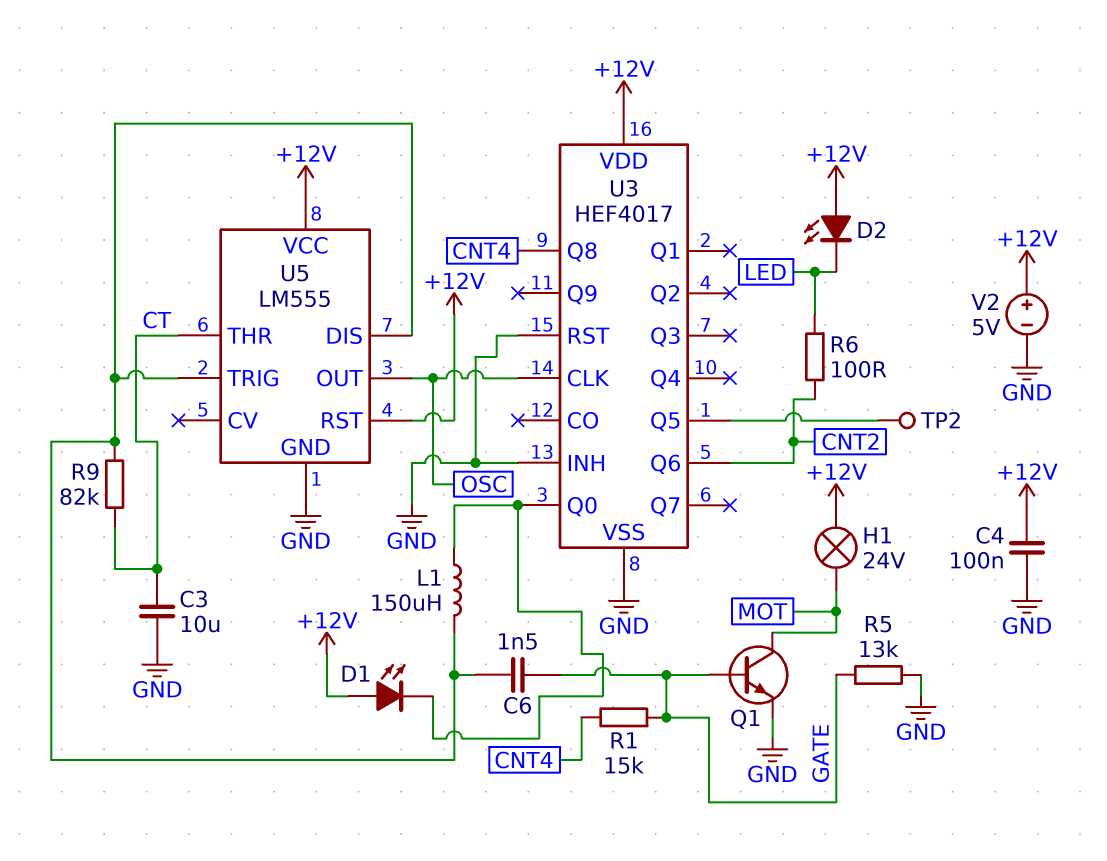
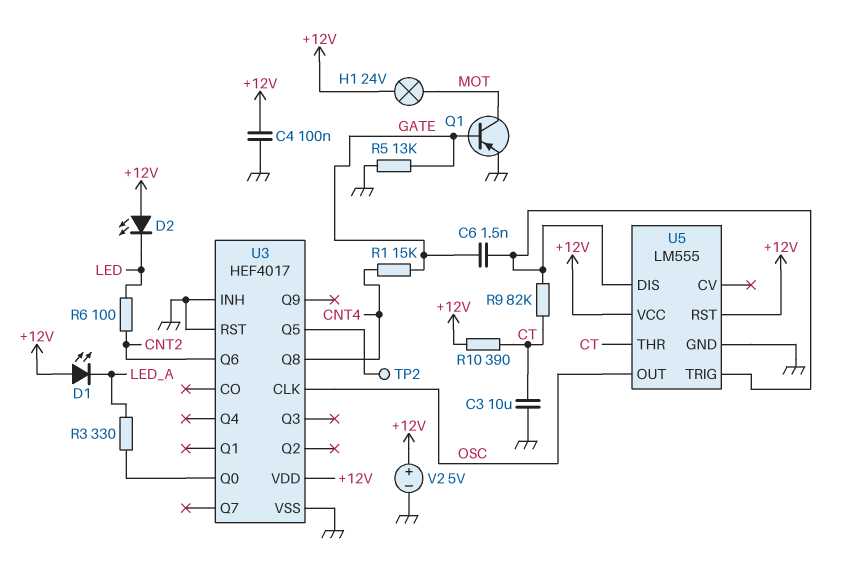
D1: LED (A +12V, K U3/Q0) -> LED (A +12V, K LED_A)
L1: 150uH (U3/Q0, U5/DIS) -> none
Q1: NPN (B GATE, C MOT, E GND) -> PNP (B GATE, C MOT, E GND)
R3: none -> 330 (LED_A, U3/Q0)
R10: none -> 390 (+12V, CT)

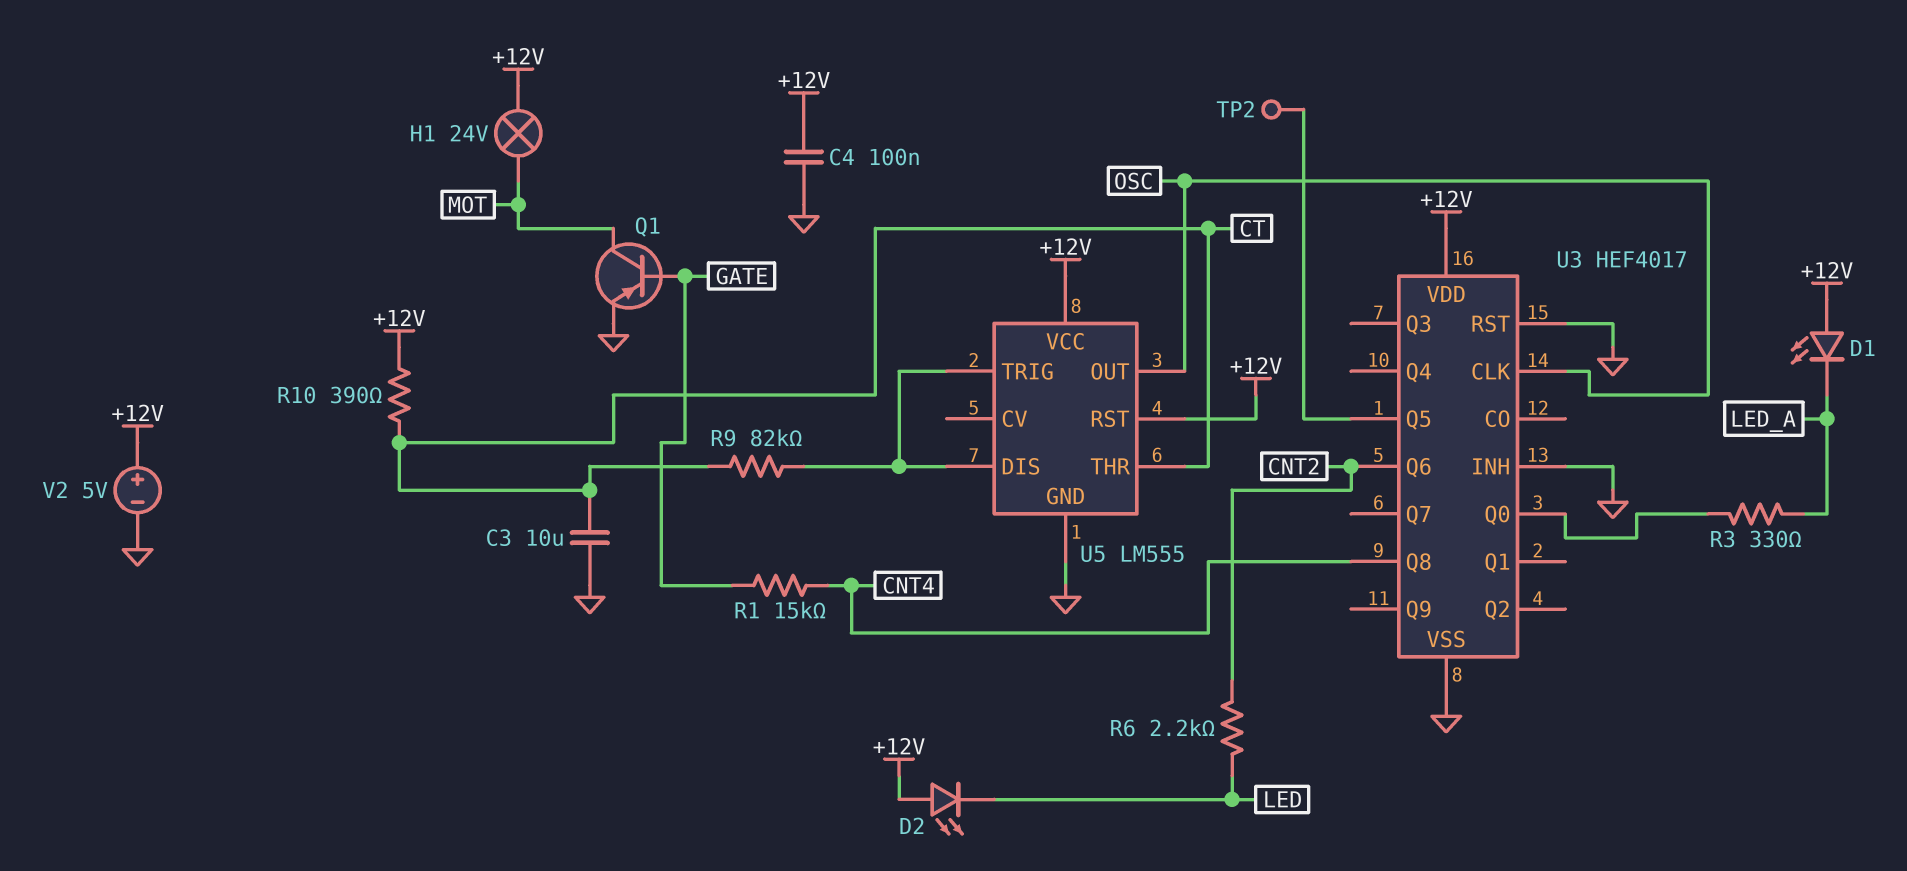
C6: 1.5nF (GATE, U5/DIS) -> none
R5: 13k (GATE, GND) -> none
R6: 100 (CNT2, LED) -> 2.2k (CNT2, LED)

